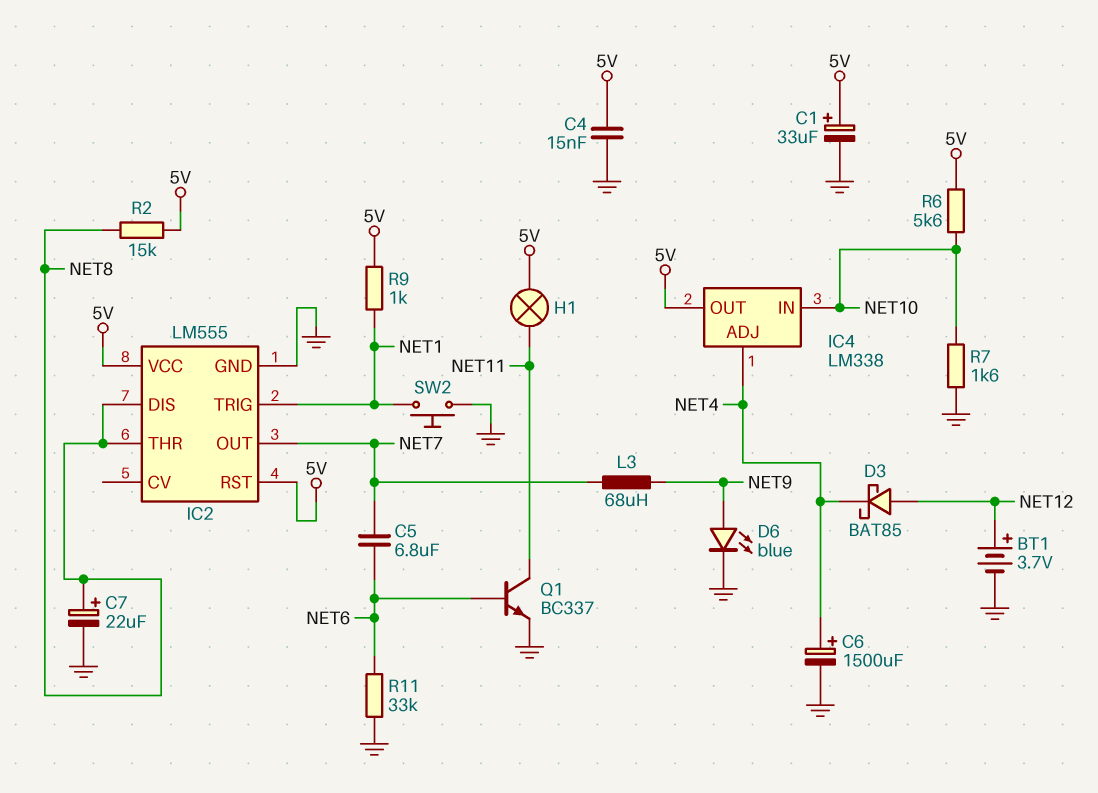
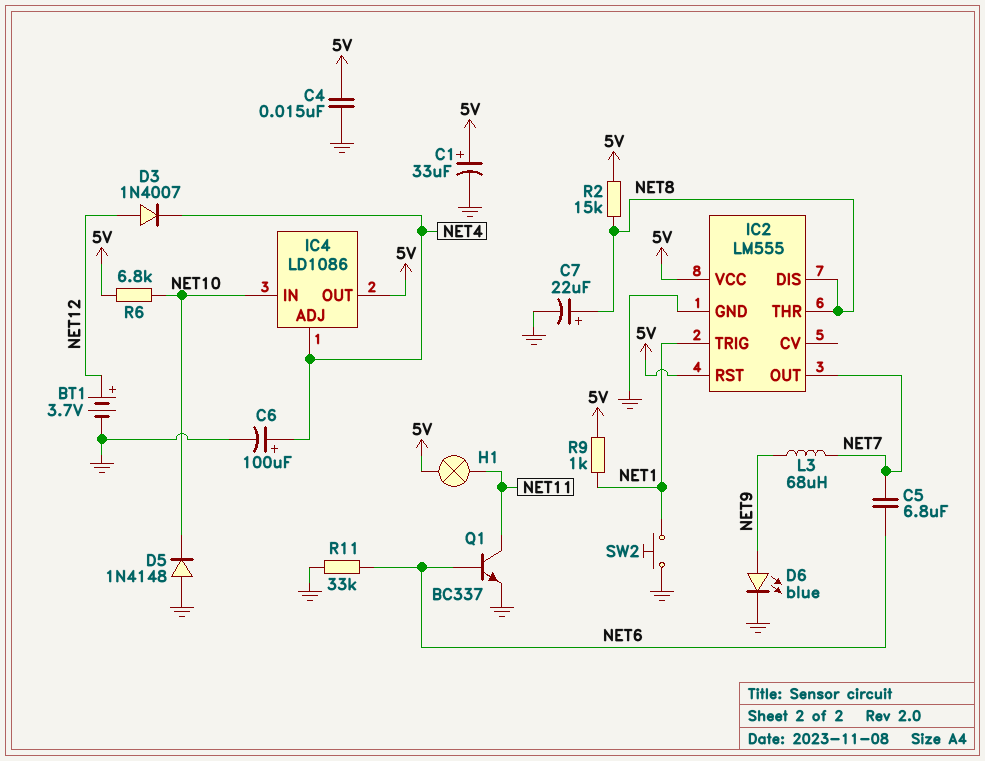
C6: 1500uF (plus NET4, minus GND) -> 100uF (plus NET4, minus GND)
D3: schottky BAT85 (A NET12, K NET4) -> diode 1N4007 (A NET12, K NET4)
D5: none -> diode 1N4148 (A GND, K NET10)
IC4: LM338 -> LD1086
R6: 5.6k (5V, NET10) -> 6.8k (5V, NET10)
R7: 1.6k (GND, NET10) -> none

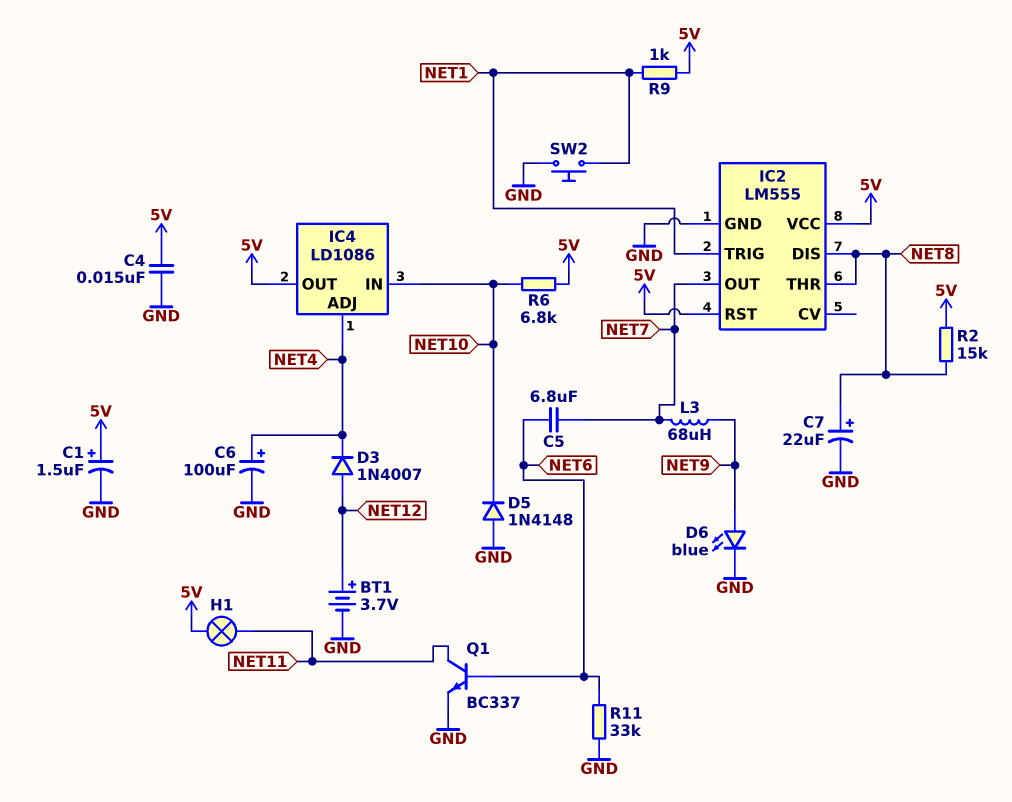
C1: 33uF (plus 5V, minus GND) -> 1.5uF (plus 5V, minus GND)

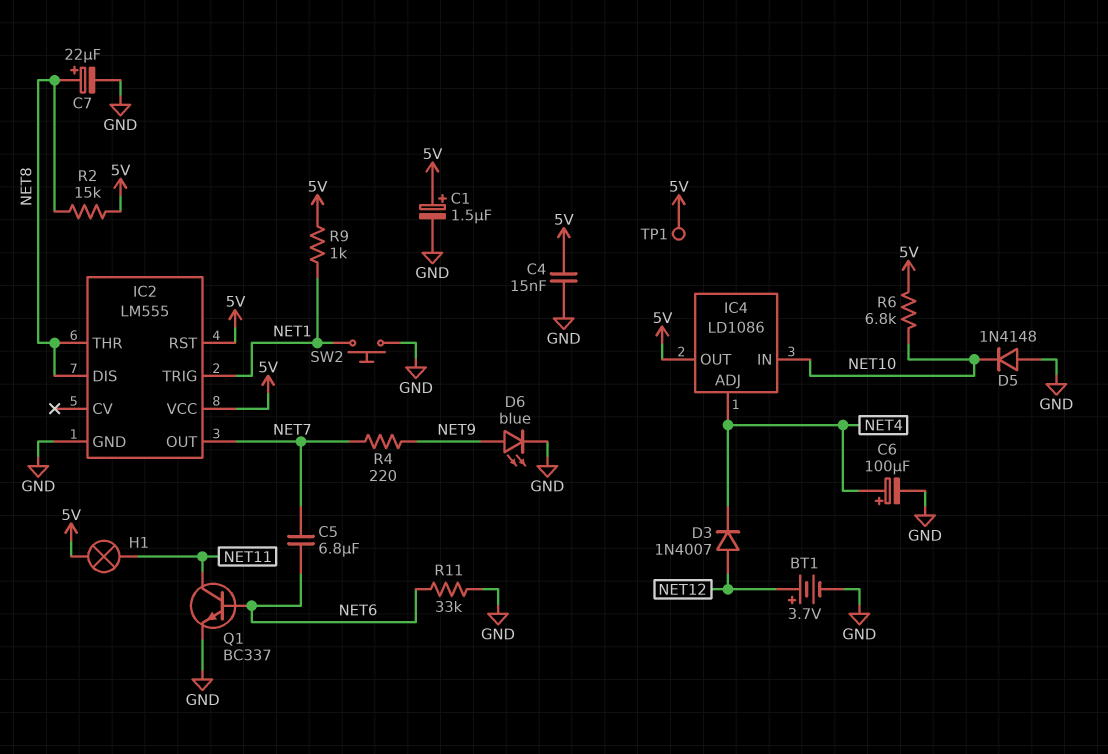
L3: 68uH (NET7, NET9) -> none
R4: none -> 220 (NET7, NET9)
TP1: none -> test point (5V)

